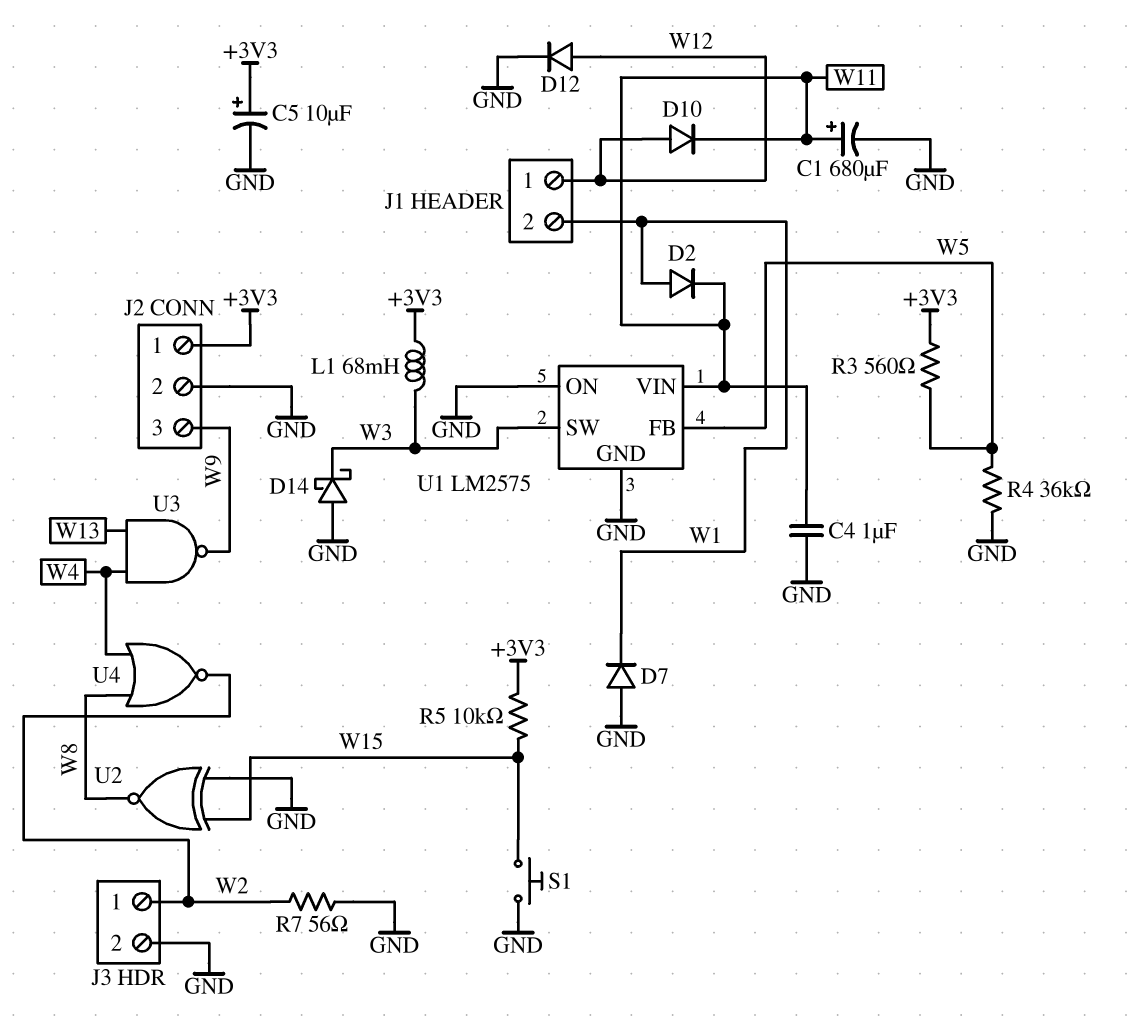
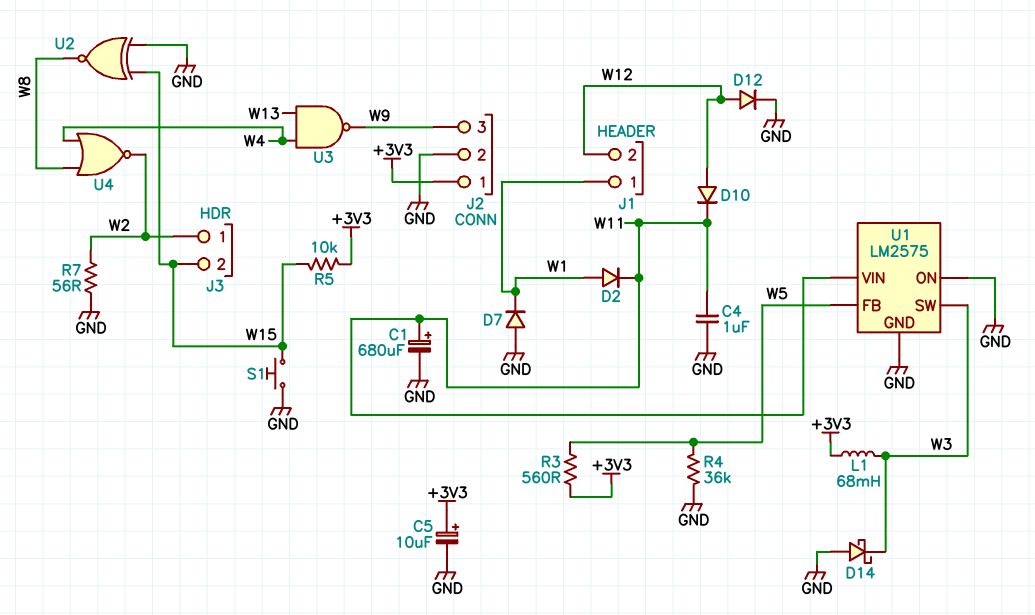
J1 pin 1: W12 -> W1
J1 pin 2: W1 -> W12
J3 pin 2: GND -> W15

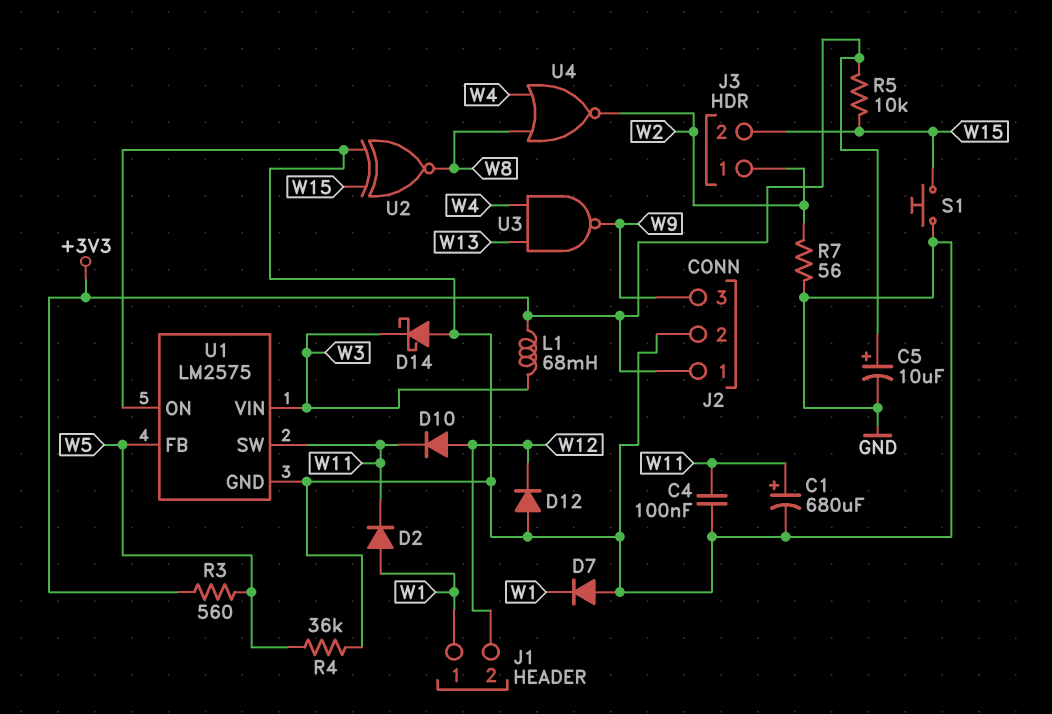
C4: 1uF (GND, W11) -> 100nF (GND, W11)
D12: diode (A W12, K GND) -> diode (A GND, K W12)
U1 pin SW: W3 -> W11
U1 pin VIN: W11 -> W3

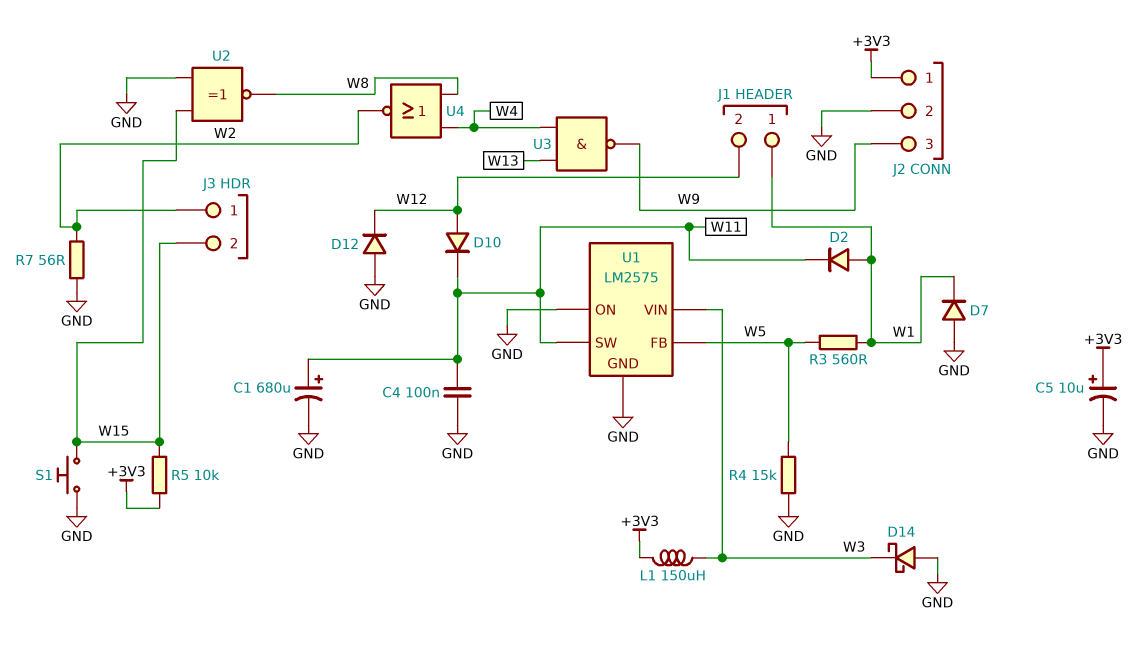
L1: 68mH (+3V3, W3) -> 150uH (+3V3, W3)
R3: 560 (+3V3, W5) -> 560 (W1, W5)
R4: 36k (GND, W5) -> 15k (GND, W5)

